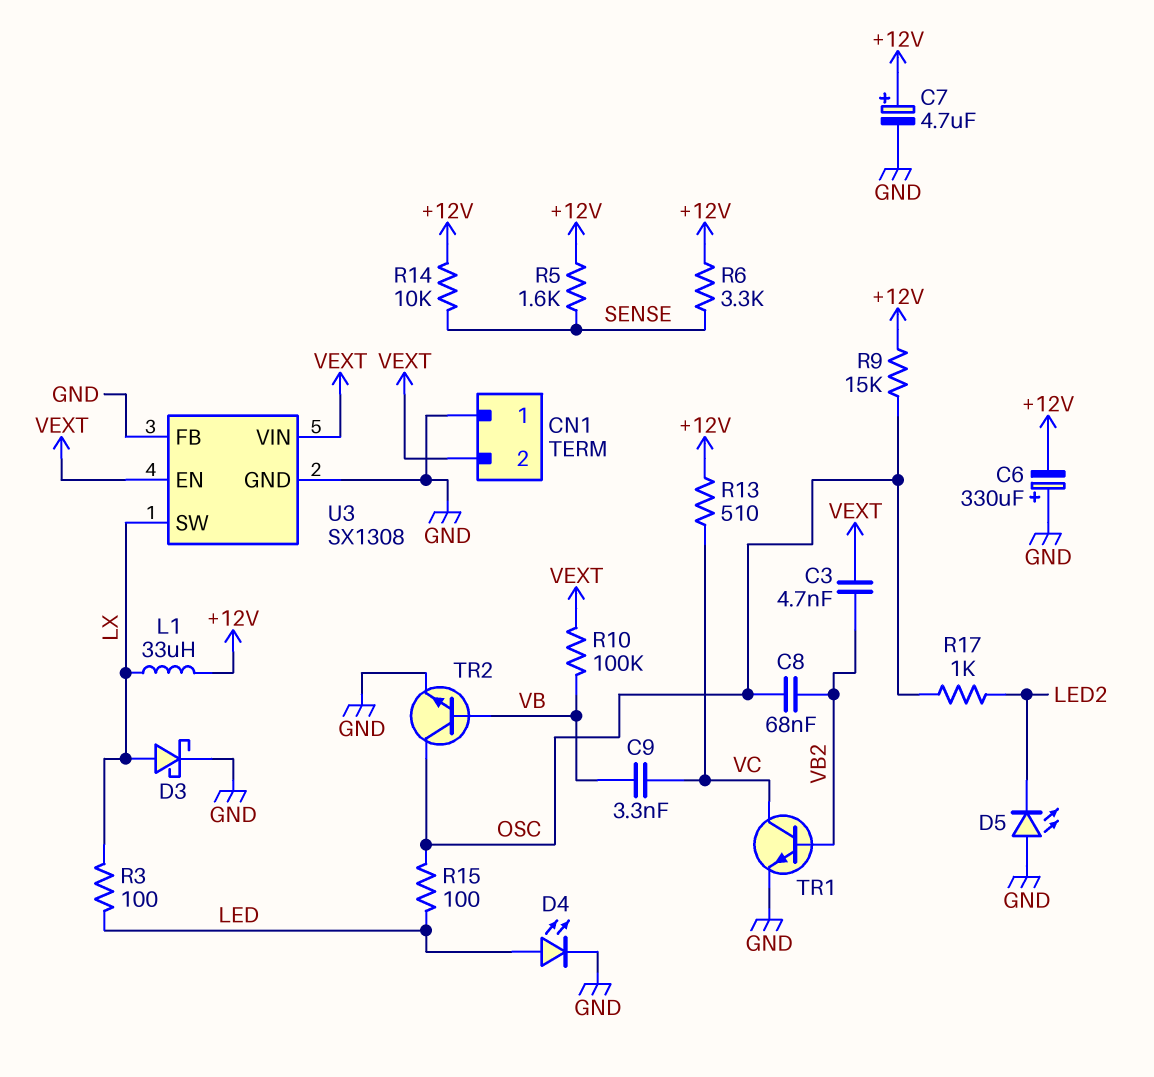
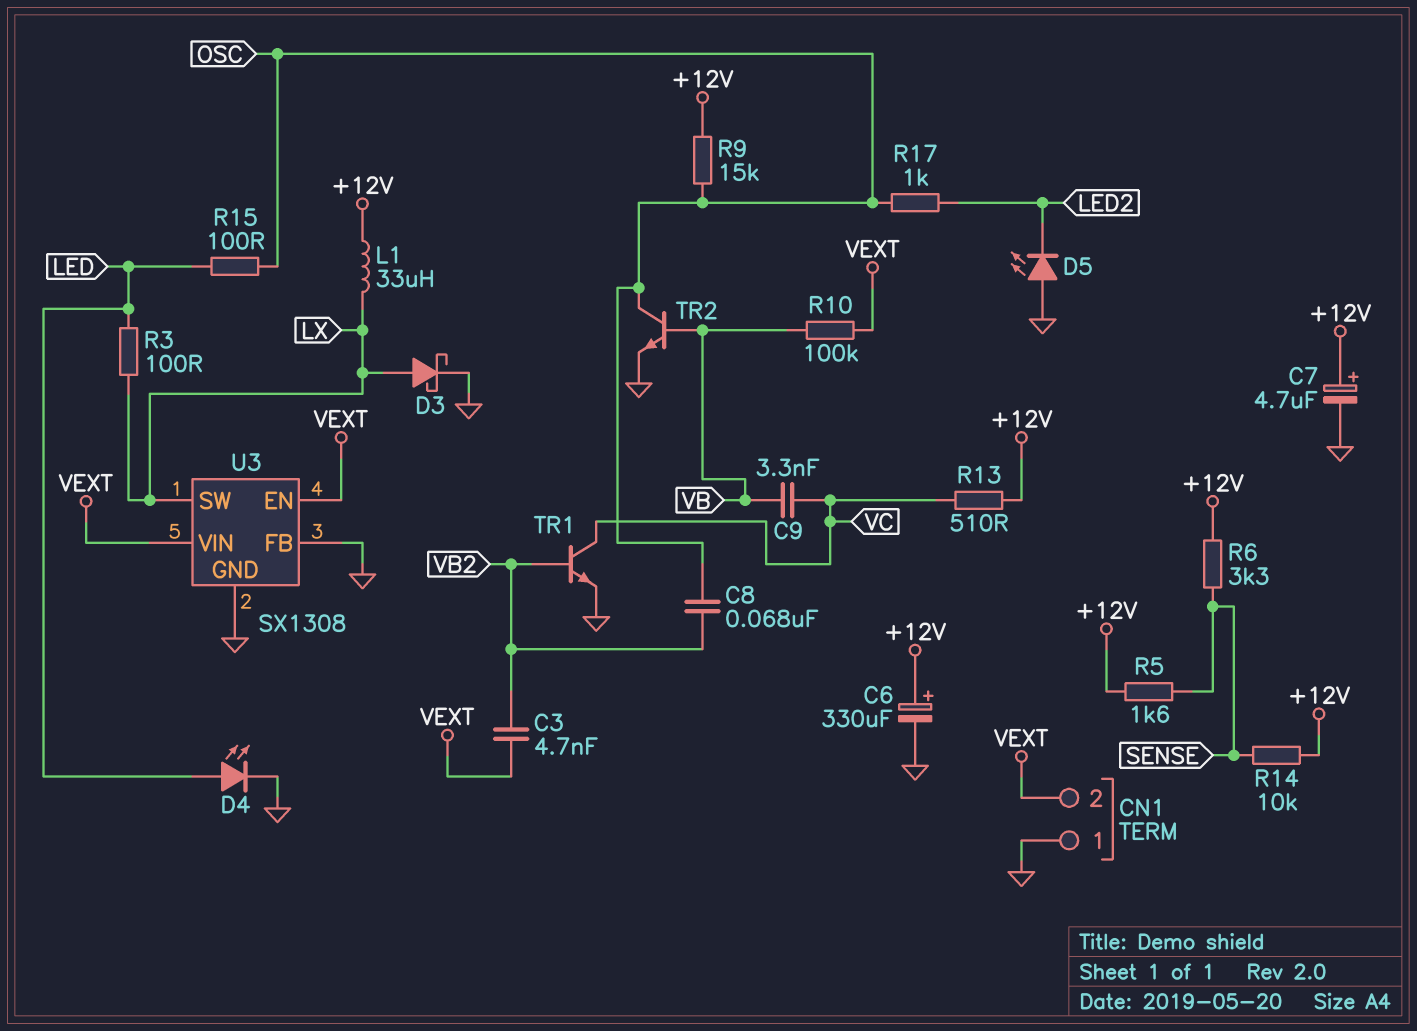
C6: 330uF (plus GND, minus +12V) -> 330uF (plus +12V, minus GND)

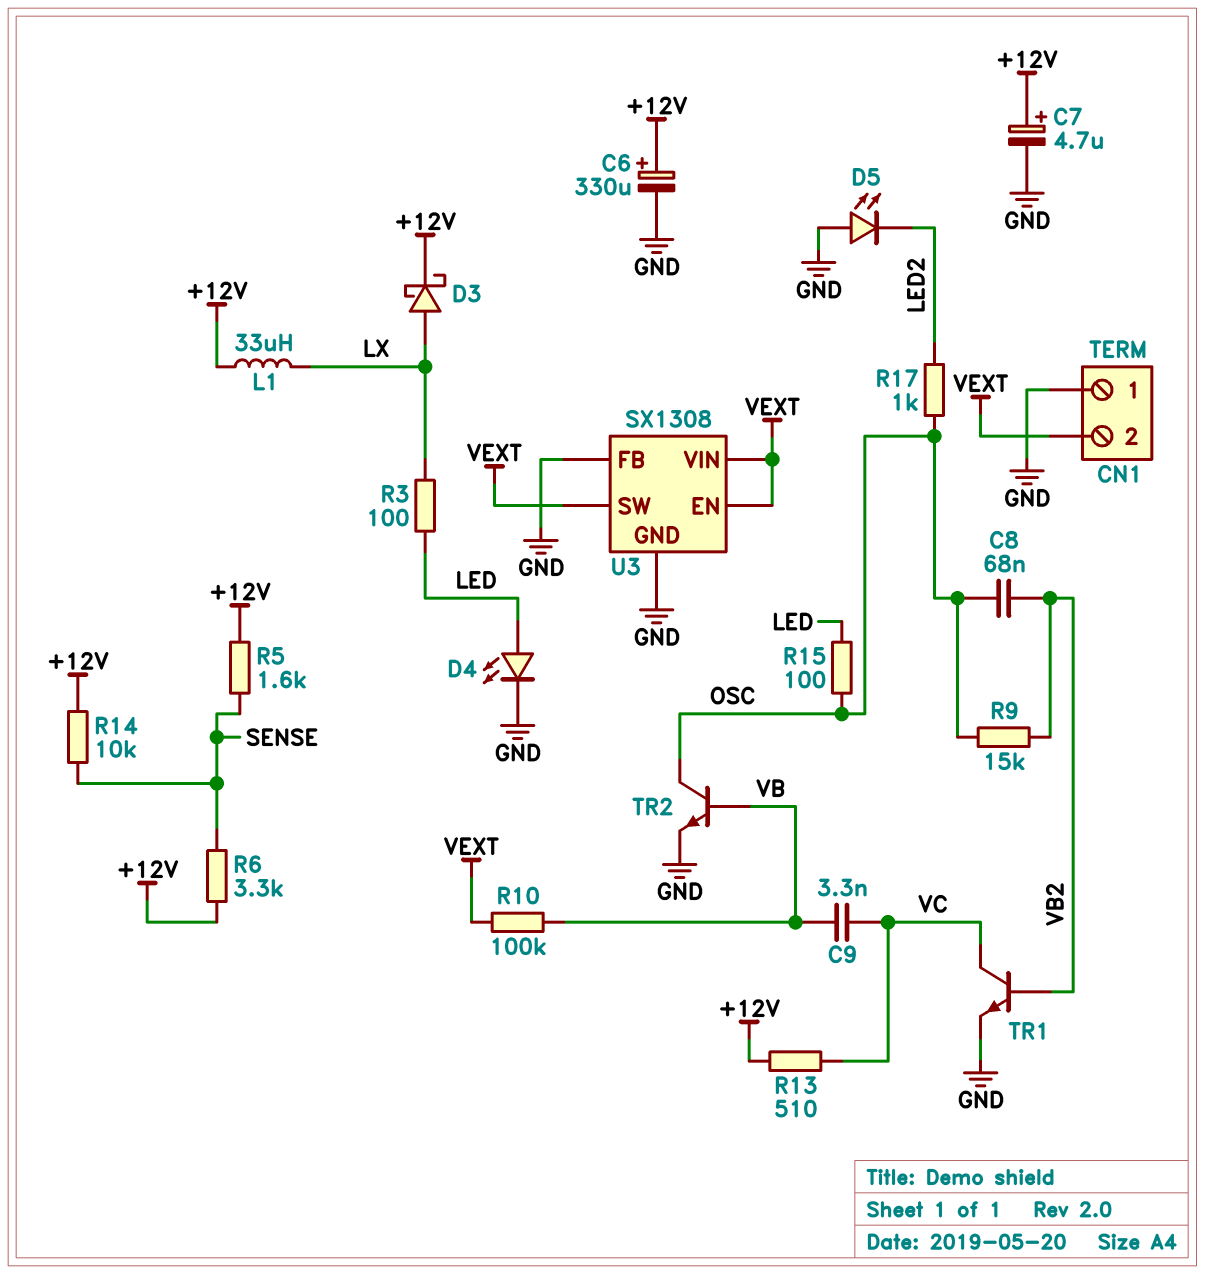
C3: 4.7nF (VB2, VEXT) -> none
D3: schottky (A LX, K GND) -> schottky (A LX, K +12V)
R9: 15k (+12V, OSC) -> 15k (OSC, VB2)
U3 pin SW: LX -> VEXT

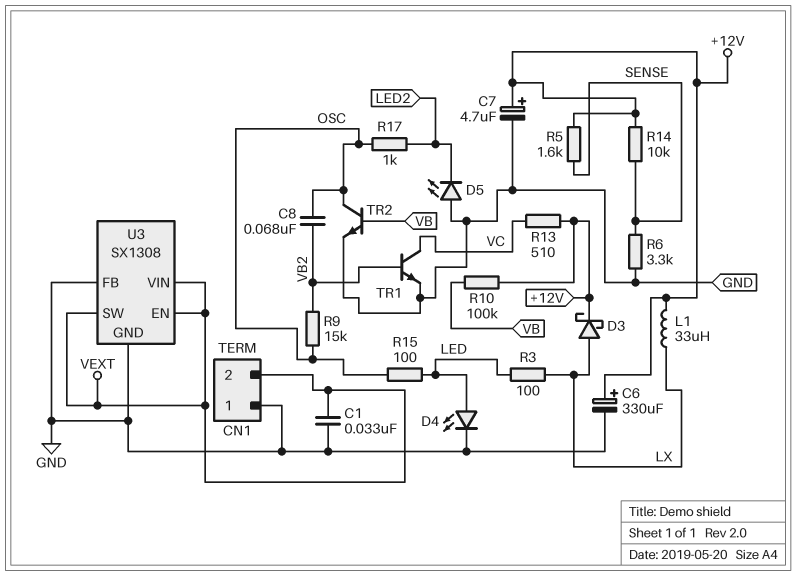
C1: none -> 33nF (GND, VEXT)
C9: 3.3nF (VB, VC) -> none
R6: 3.3k (+12V, SENSE) -> 3.3k (GND, SENSE)
R10: 100k (VB, VEXT) -> 100k (+12V, VB)

